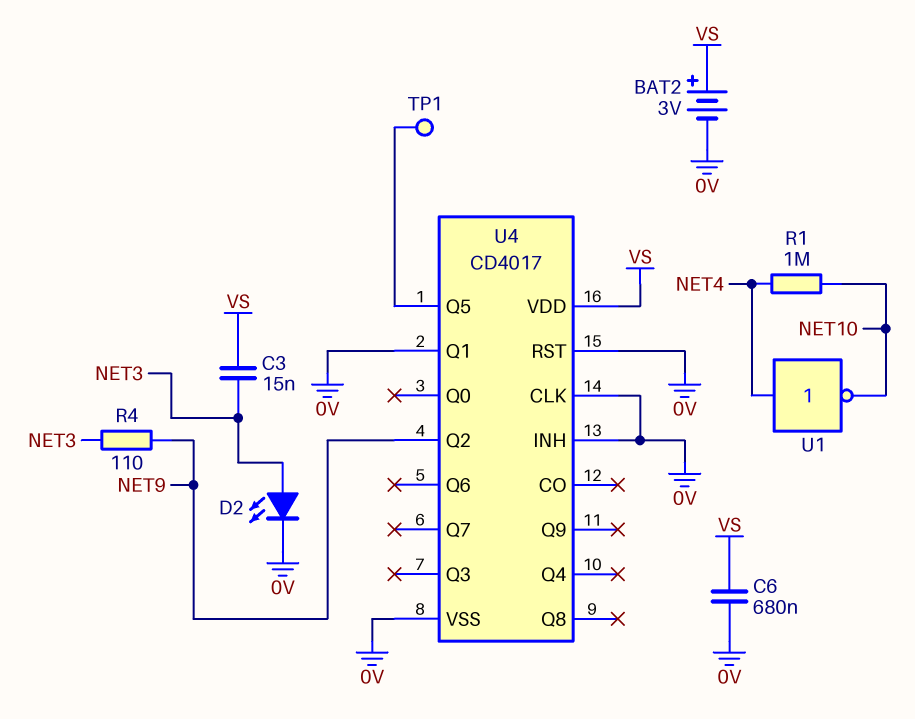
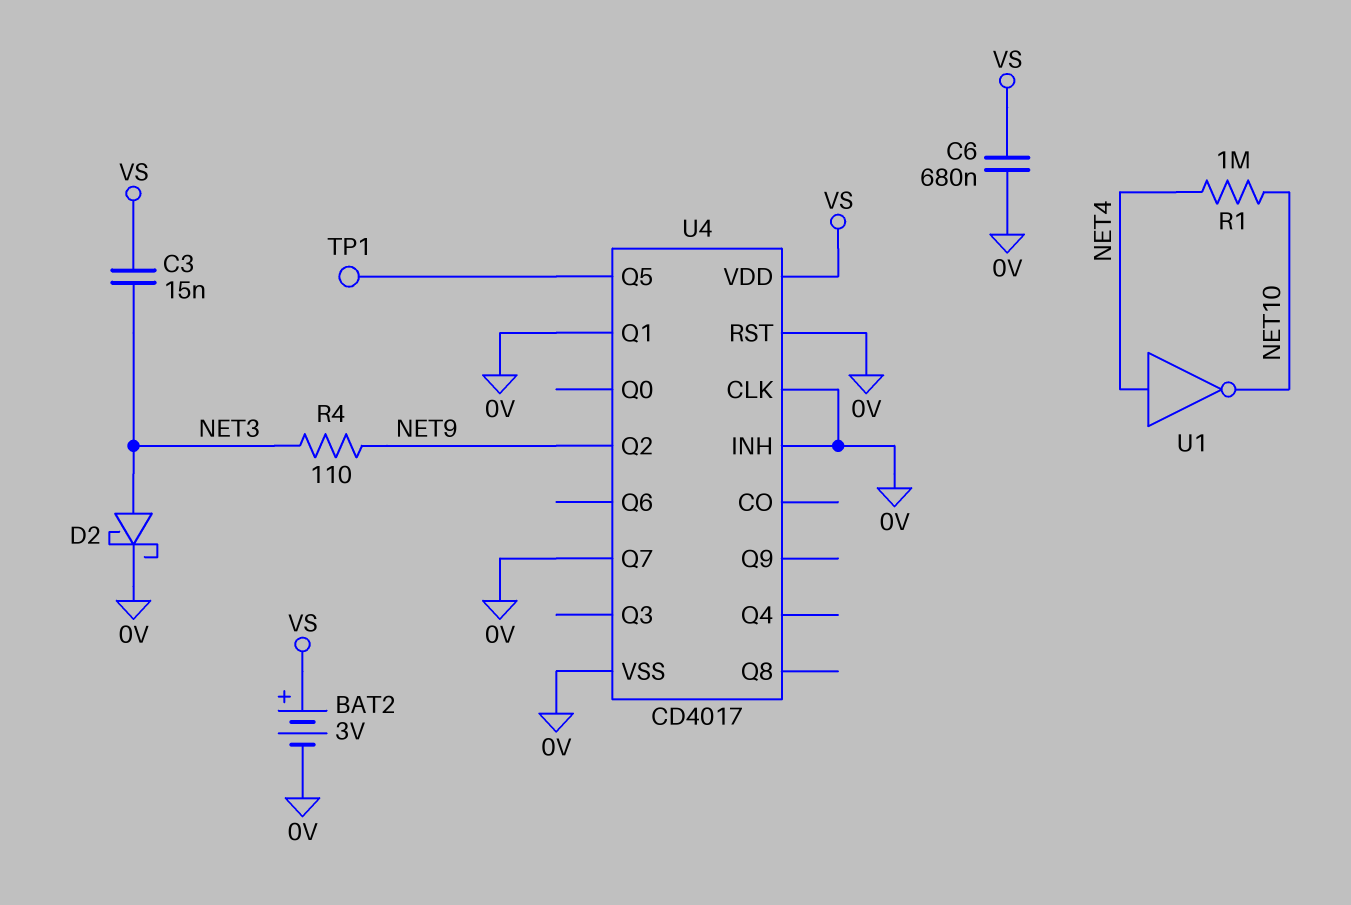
D2: LED (A NET3, K 0V) -> schottky (A NET3, K 0V)
U4 pin Q7: none -> 0V

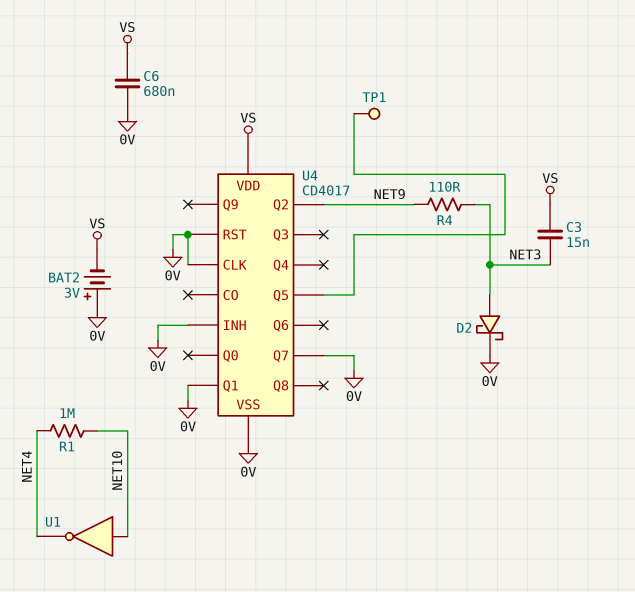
BAT2: 3V (plus VS, minus 0V) -> 3V (plus 0V, minus VS)
U1: NOT (in NET4, out NET10) -> NOT (in NET10, out NET4)

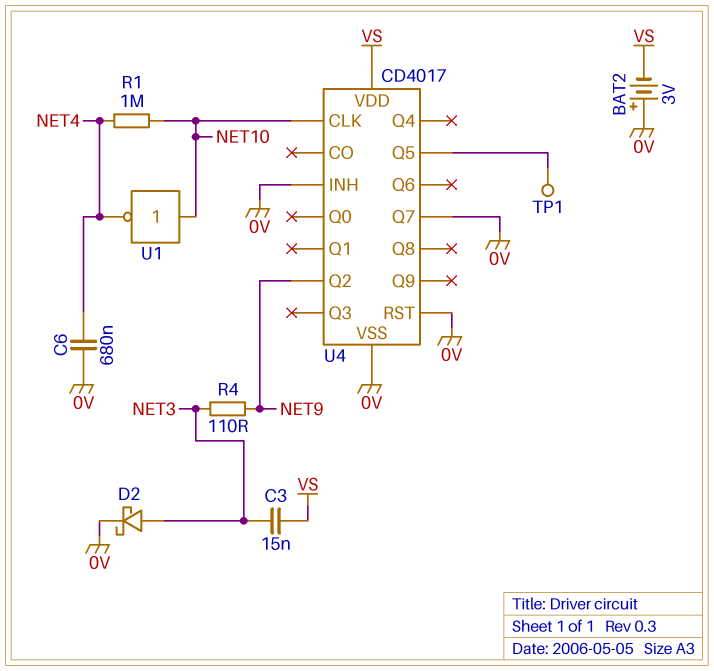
C6: 680nF (0V, VS) -> 680nF (0V, NET4)
U4 pin CLK: 0V -> NET10
U4 pin Q1: 0V -> none

